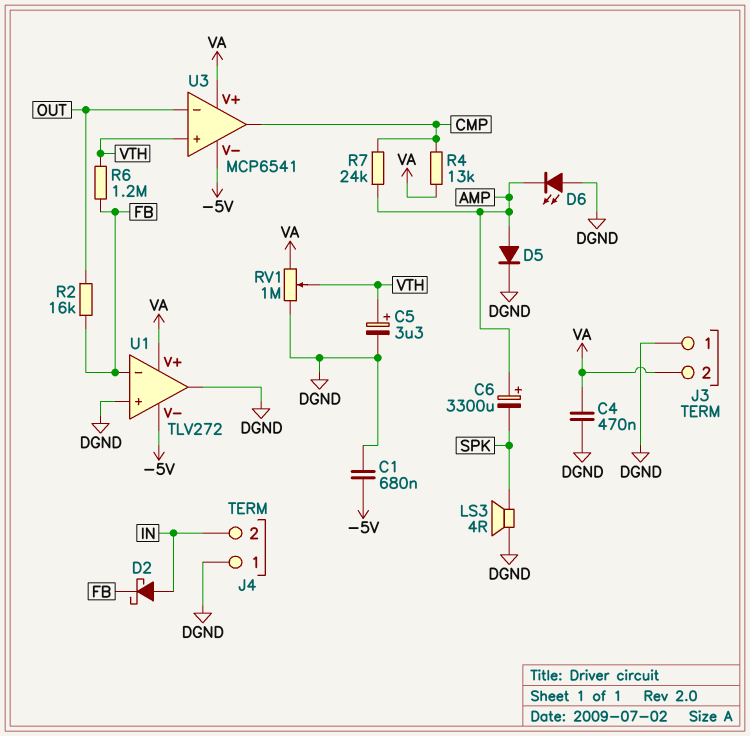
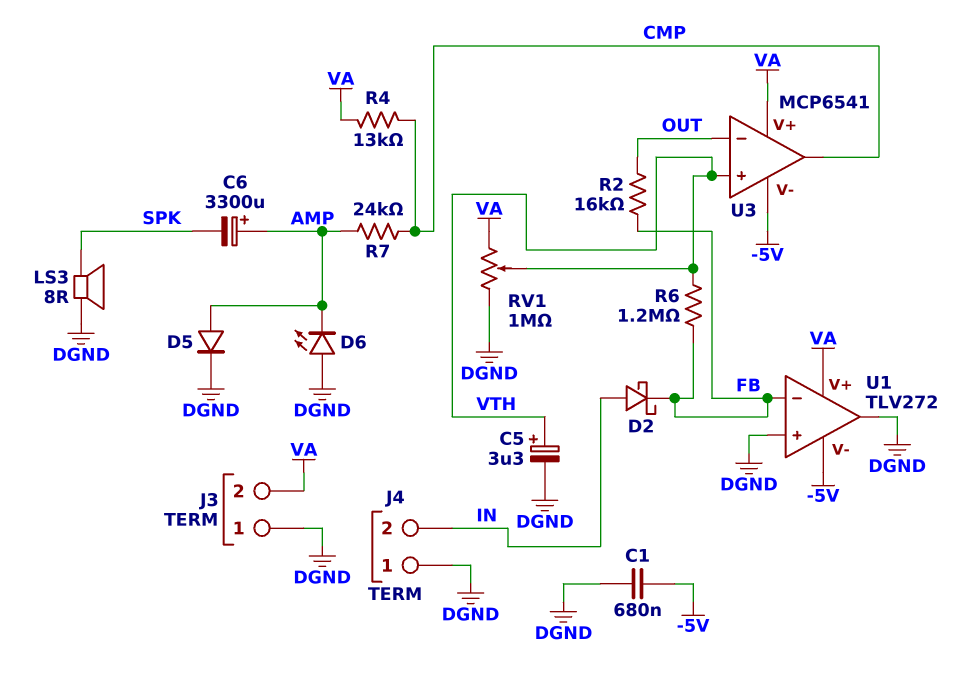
C4: 470nF (DGND, VA) -> none
LS3: speaker 4R (DGND, SPK) -> speaker 8R (DGND, SPK)

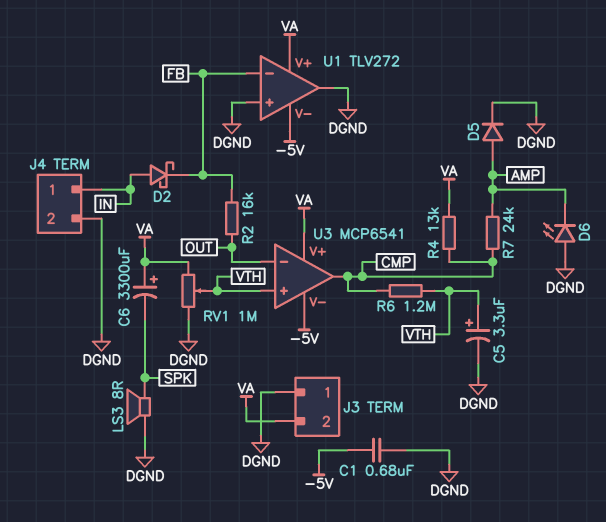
C6: 3300uF (plus AMP, minus SPK) -> 3300uF (plus VA, minus SPK)
J4 pin 1: DGND -> IN
J4 pin 2: IN -> DGND
R6: 1.2M (FB, VTH) -> 1.2M (CMP, VTH)

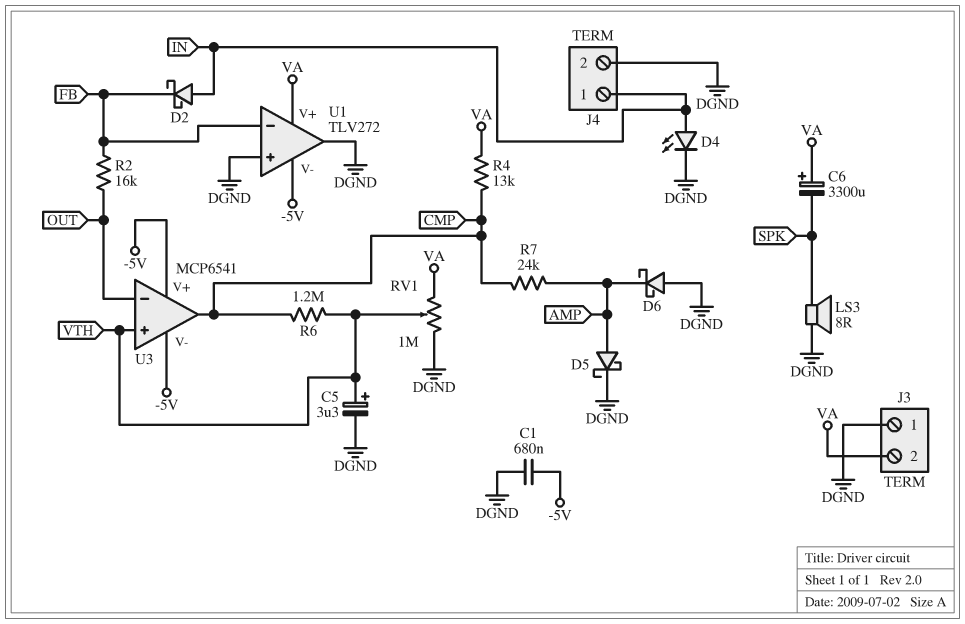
D4: none -> LED (A IN, K DGND)
D5: diode (A AMP, K DGND) -> schottky (A AMP, K DGND)
D6: LED (A DGND, K AMP) -> schottky (A DGND, K AMP)
U3 pin V+: VA -> -5V

